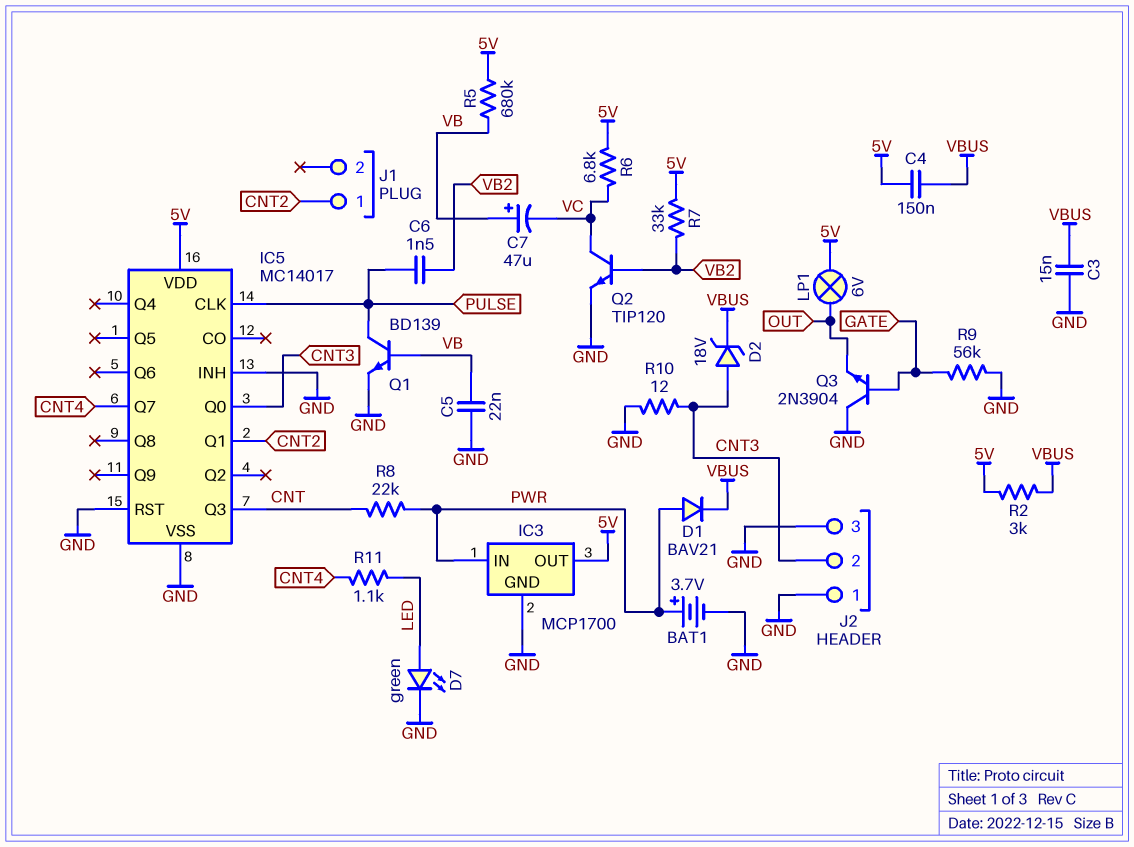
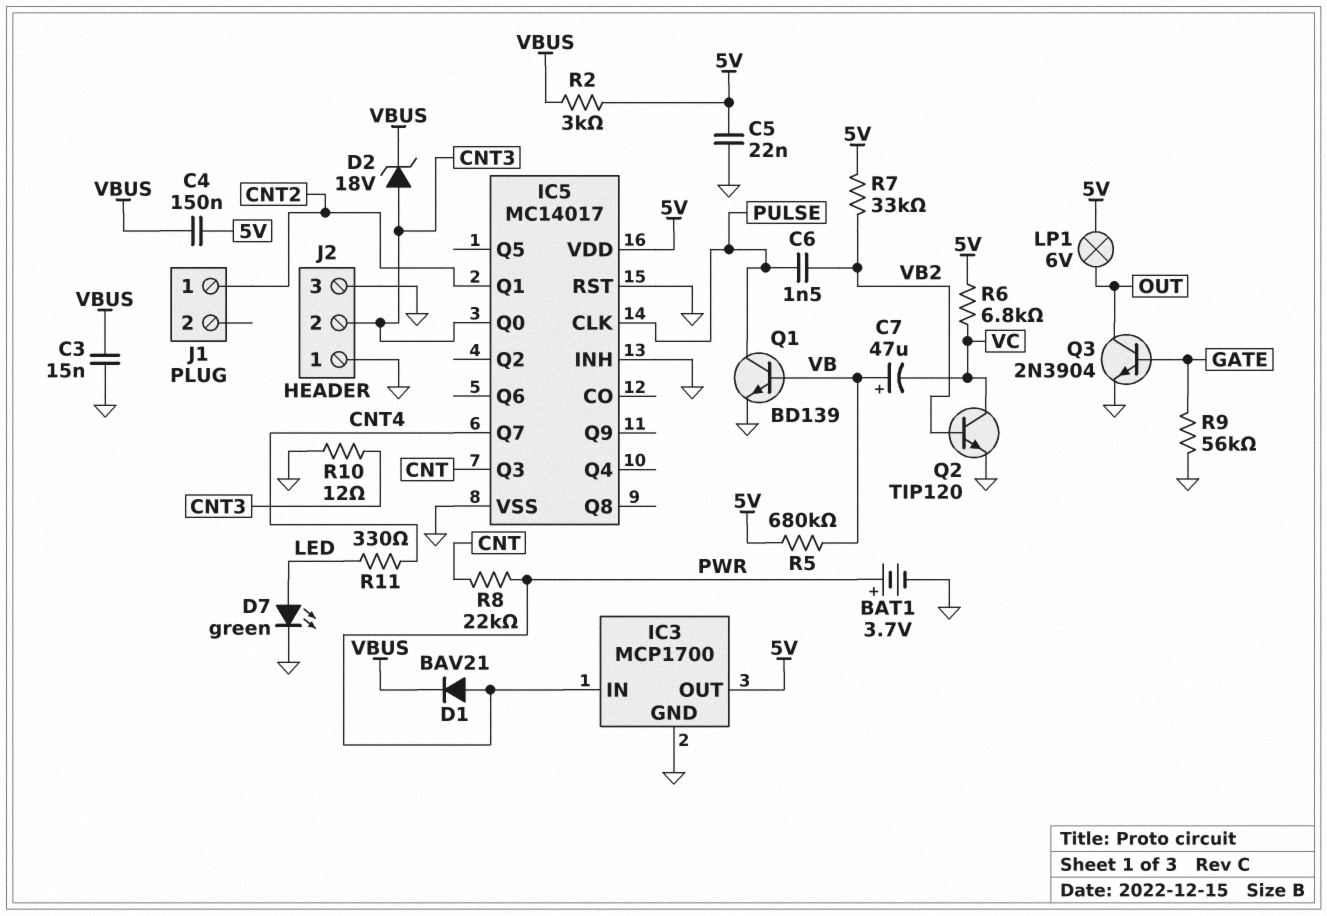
C5: 22nF (GND, VB) -> 22nF (5V, GND)
Q3: NPN 2N3904 (B GATE, C GND, E OUT) -> NPN 2N3904 (B GATE, C OUT, E GND)
R11: 1.1k (CNT4, LED) -> 330 (CNT4, LED)

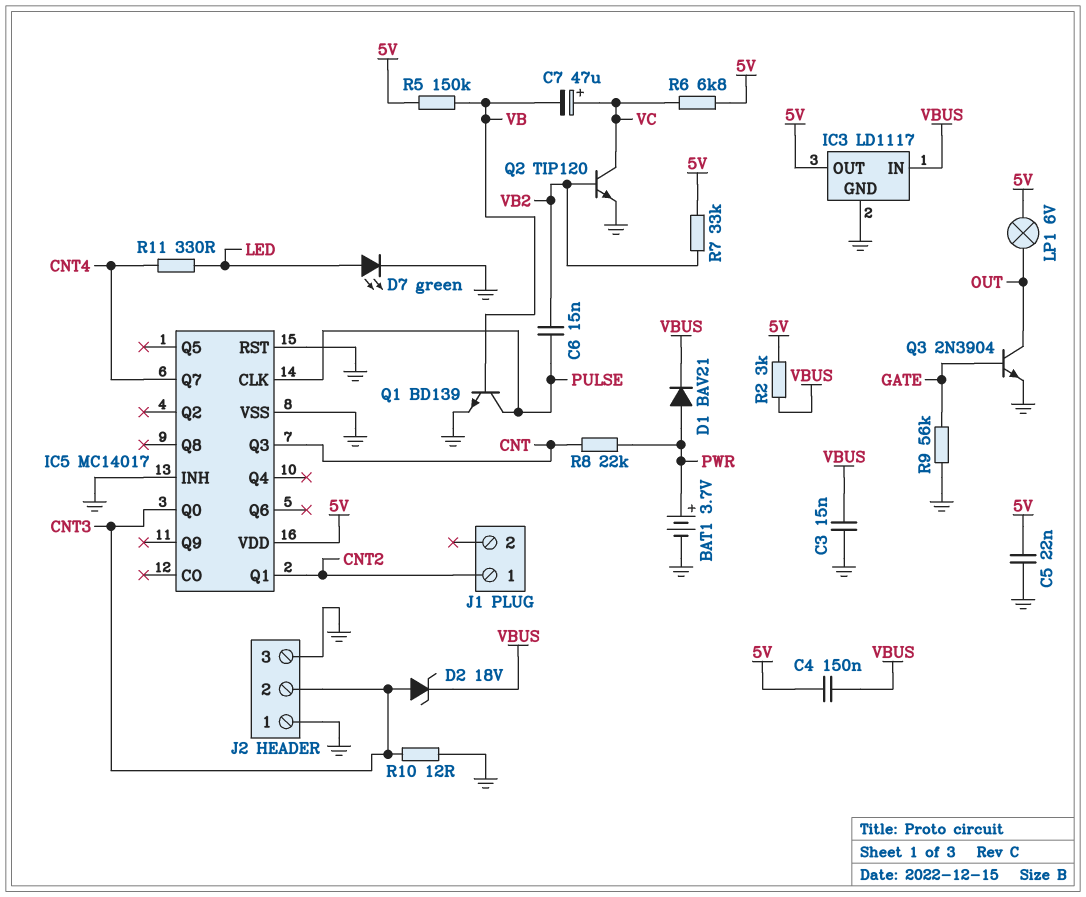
C6: 1.5nF (PULSE, VB2) -> 15nF (PULSE, VB2)
C7: 47uF (plus VB, minus VC) -> 47uF (plus VC, minus VB)
IC3: MCP1700 -> LD1117
IC3 pin IN: PWR -> VBUS
R5: 680k (5V, VB) -> 150k (5V, VB)

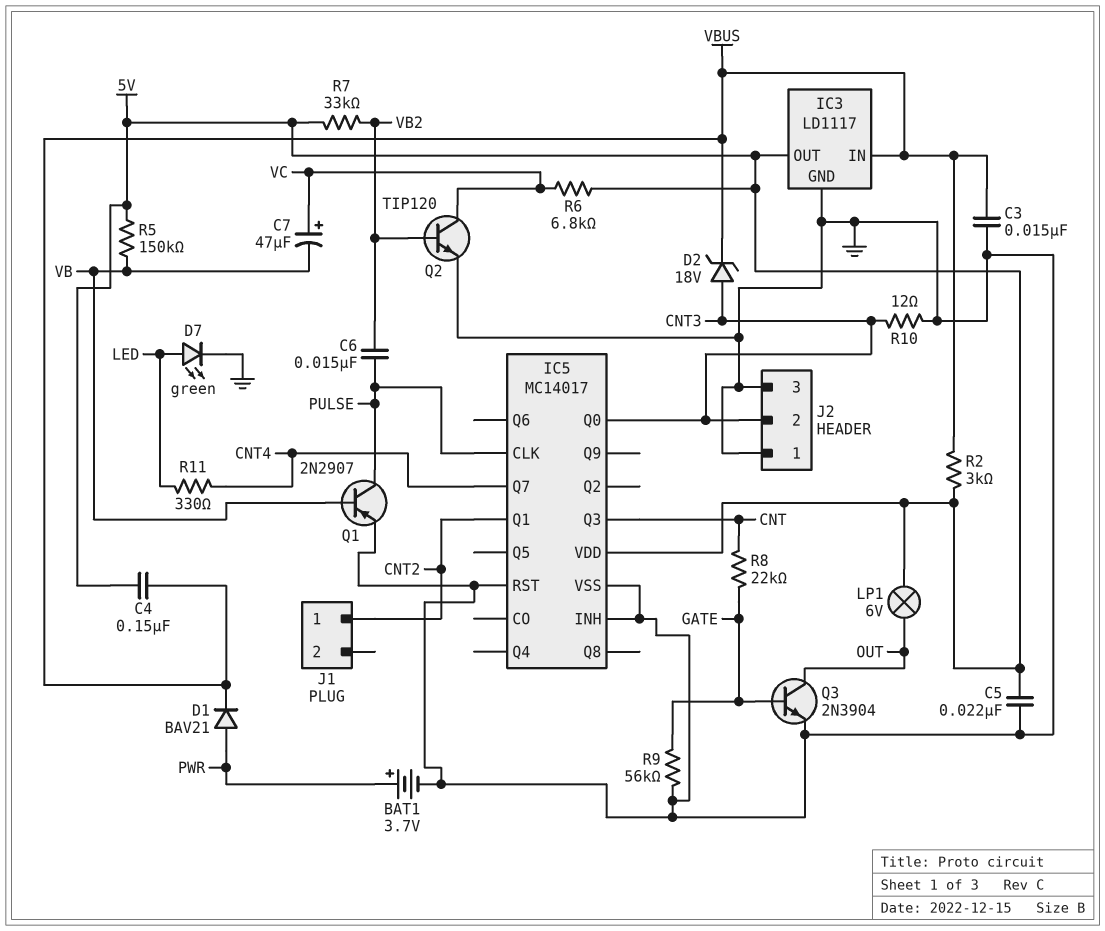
Q1: NPN BD139 (B VB, C PULSE, E GND) -> PNP 2N2907 (B VB, C PULSE, E GND)
R8: 22k (CNT, PWR) -> 22k (CNT, GATE)

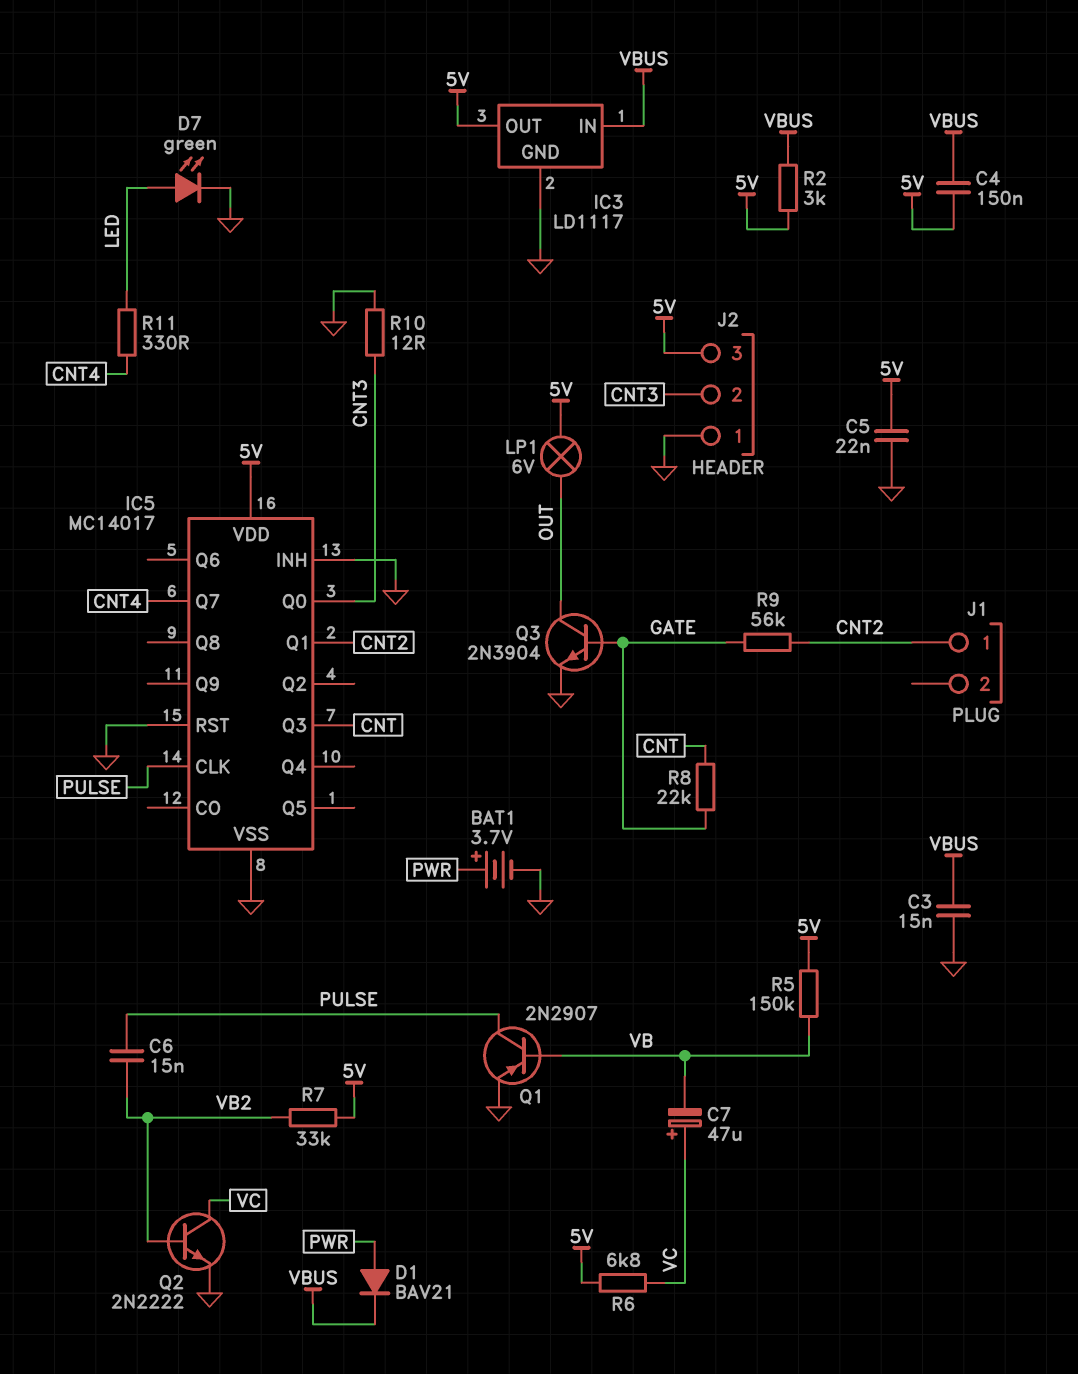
D2: zener 18V (A CNT3, K VBUS) -> none
J2 pin 3: GND -> 5V
Q2: NPN TIP120 (B VB2, C VC, E GND) -> NPN 2N2222 (B VB2, C VC, E GND)
R9: 56k (GATE, GND) -> 56k (CNT2, GATE)

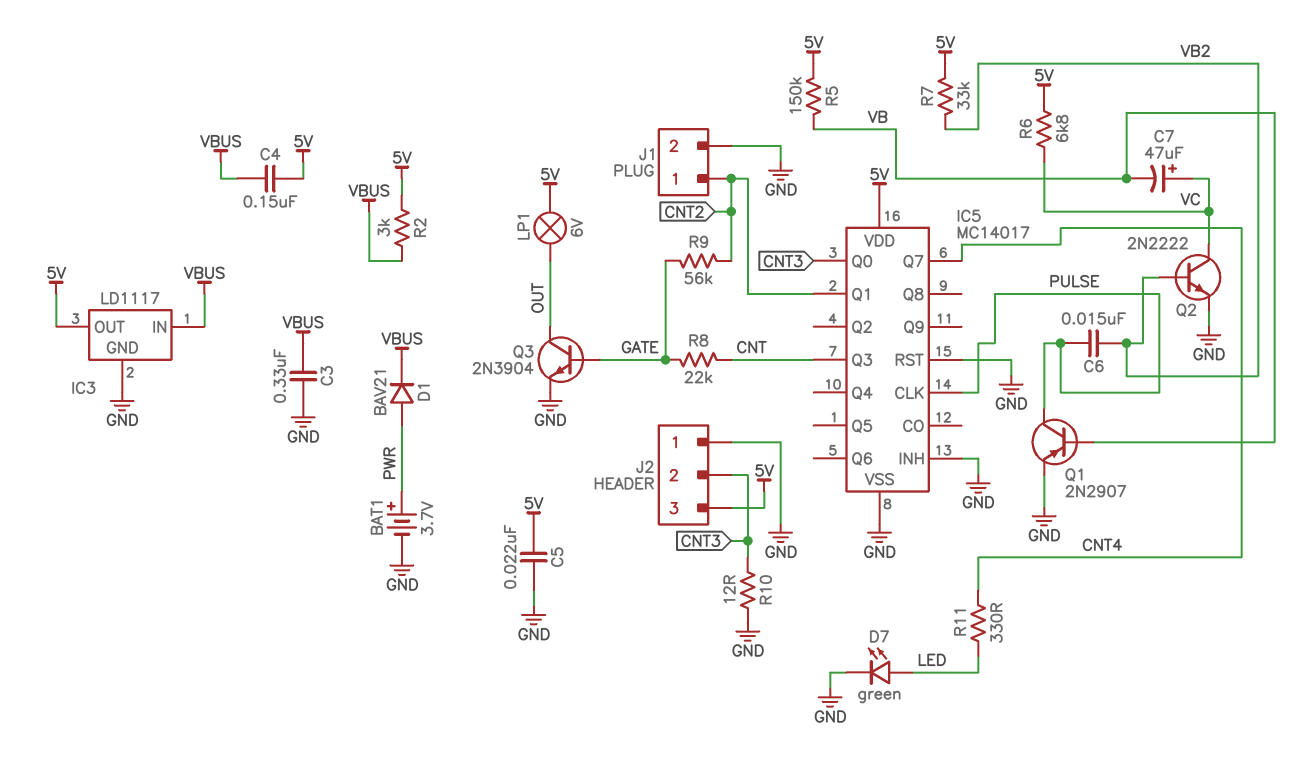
C3: 15nF (GND, VBUS) -> 330nF (GND, VBUS)
J1 pin 2: none -> GND

